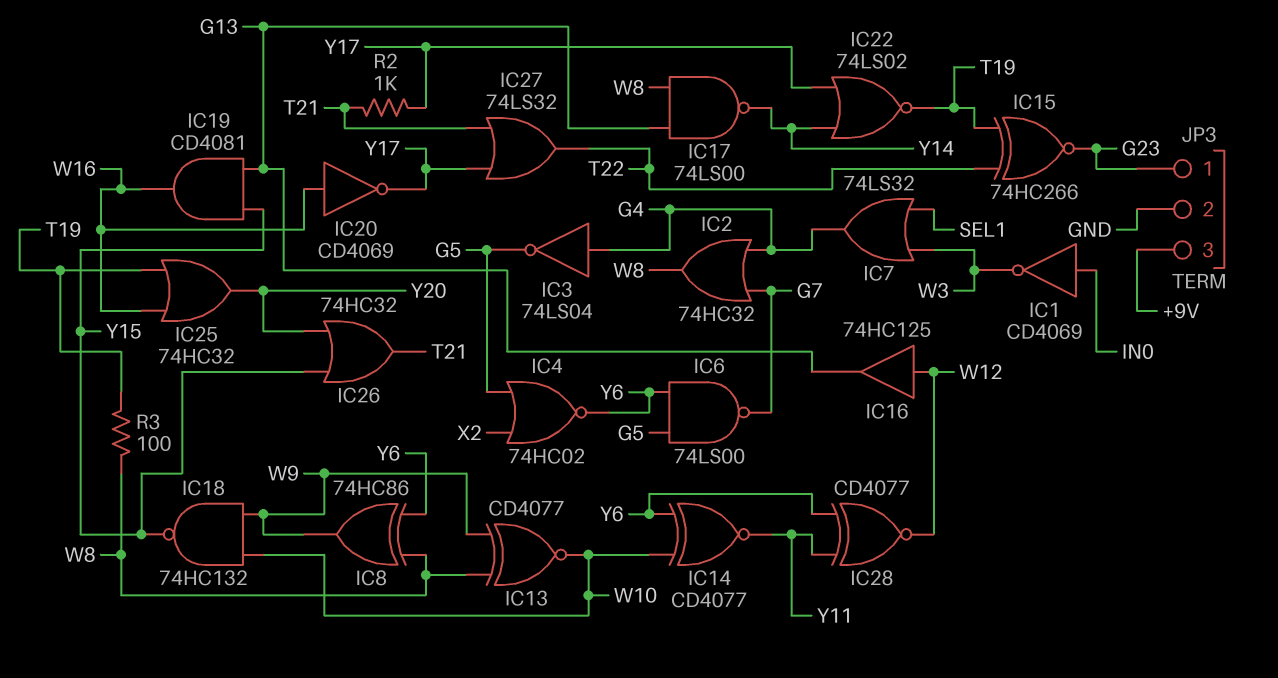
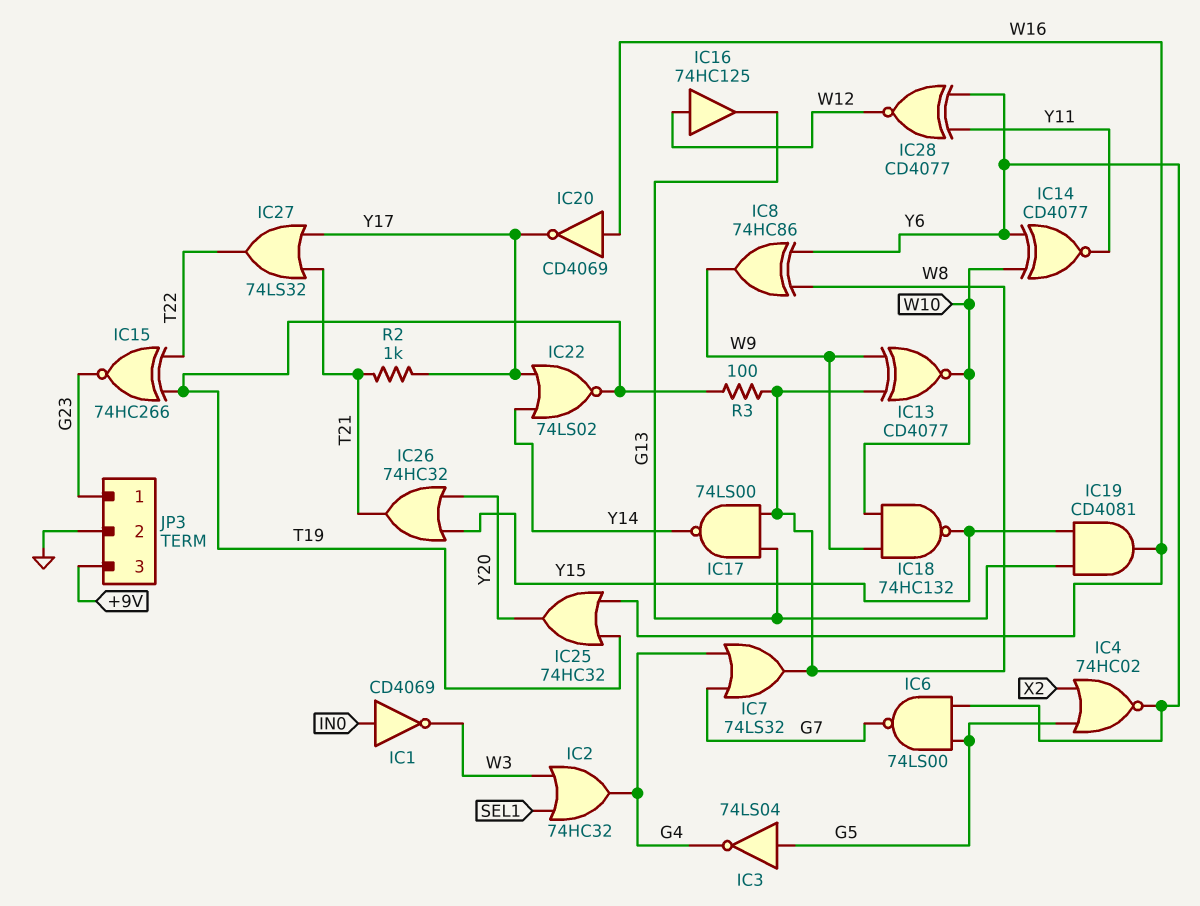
IC2: OR 74HC32 (in G4, in G7, out W8) -> OR 74HC32 (in SEL1, in W3, out G4)
IC3: NOT 74LS04 (in G4, out G5) -> NOT 74LS04 (in G5, out G4)
IC7: OR 74LS32 (in SEL1, in W3, out G4) -> OR 74LS32 (in G4, in G7, out W8)

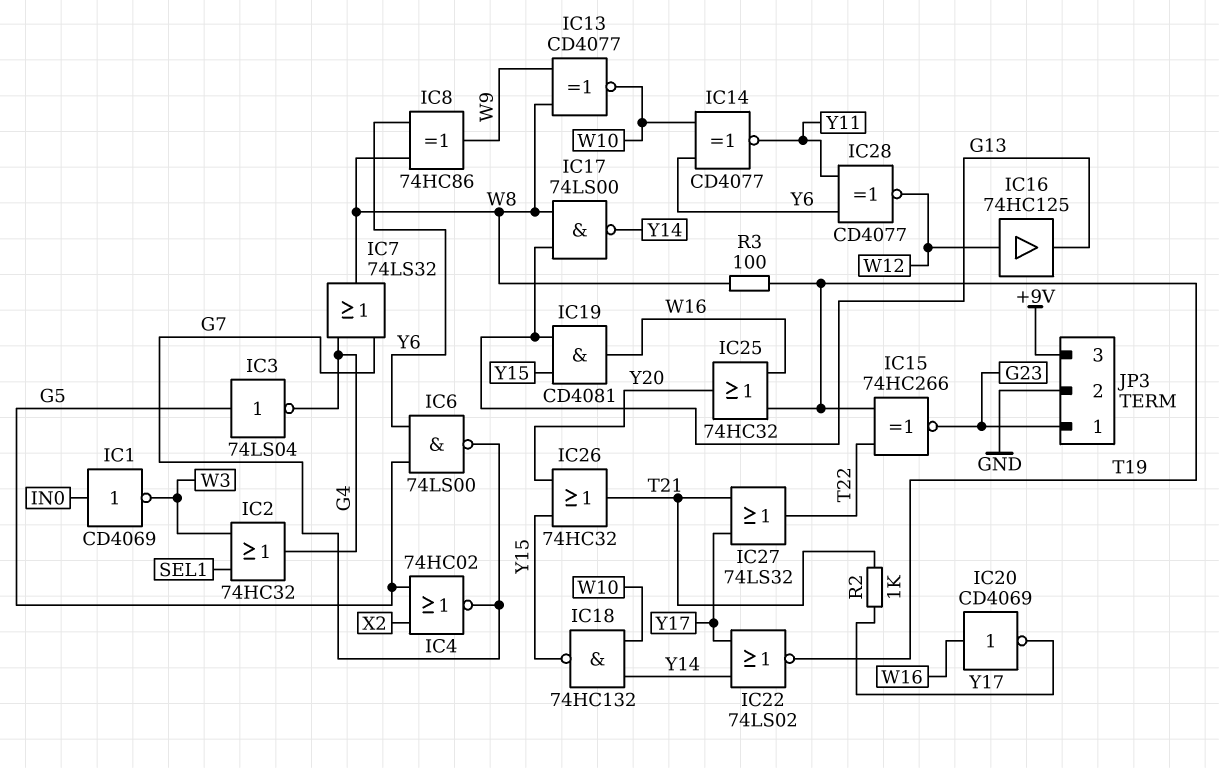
IC4: NOR 74HC02 (in G5, in X2, out Y6) -> NOR 74HC02 (in G5, in X2, out G7)
IC18: NAND 74HC132 (in W9, in W10, out Y15) -> NAND 74HC132 (in W10, in Y14, out Y15)

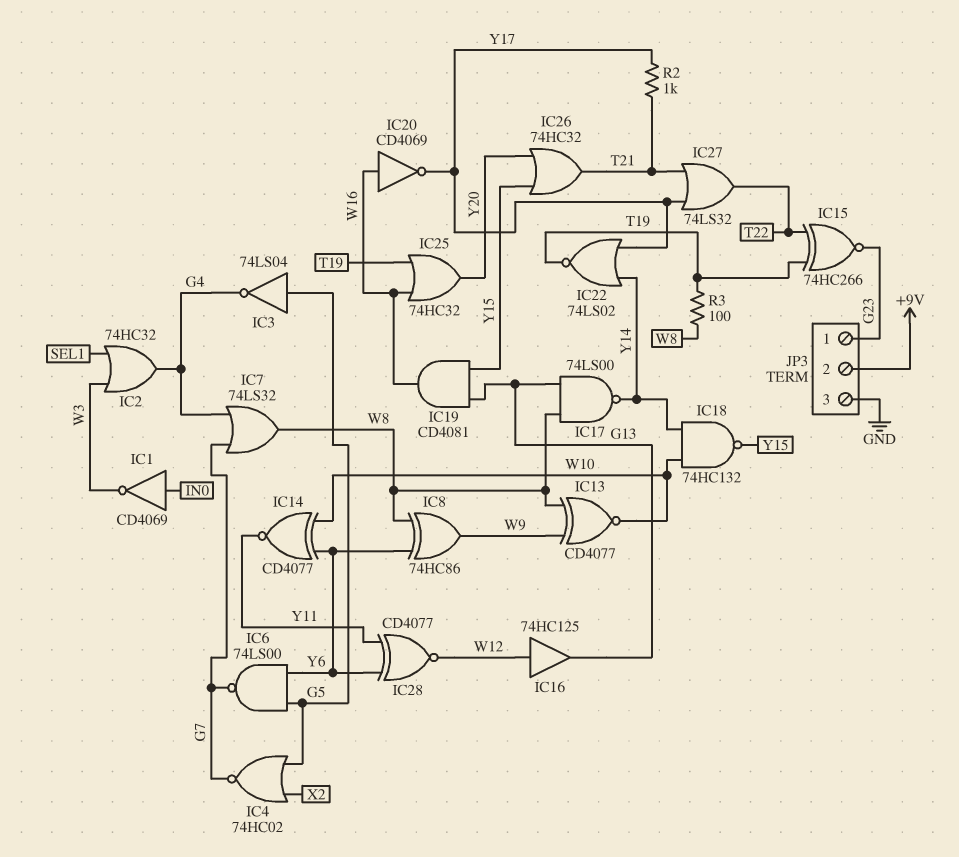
JP3 pin 2: GND -> +9V
JP3 pin 3: +9V -> GND

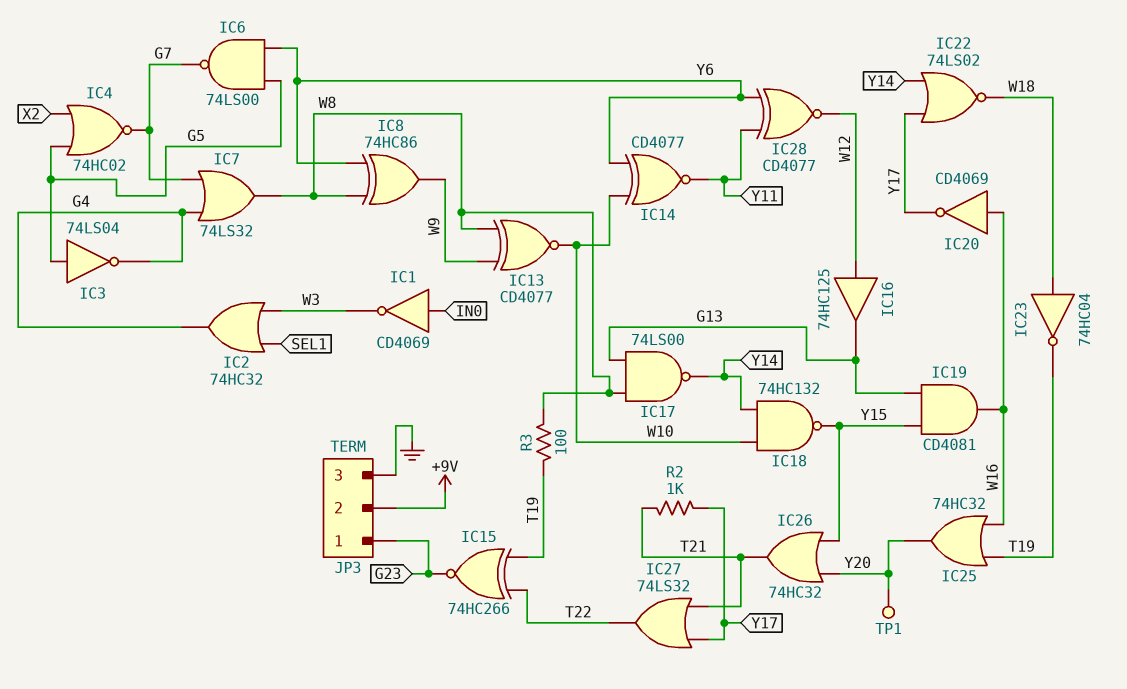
IC22: NOR 74LS02 (in Y14, in Y17, out T19) -> NOR 74LS02 (in Y14, in Y17, out W18)
IC23: none -> NOT 74HC04 (in W18, out T19)
TP1: none -> test point (Y20)

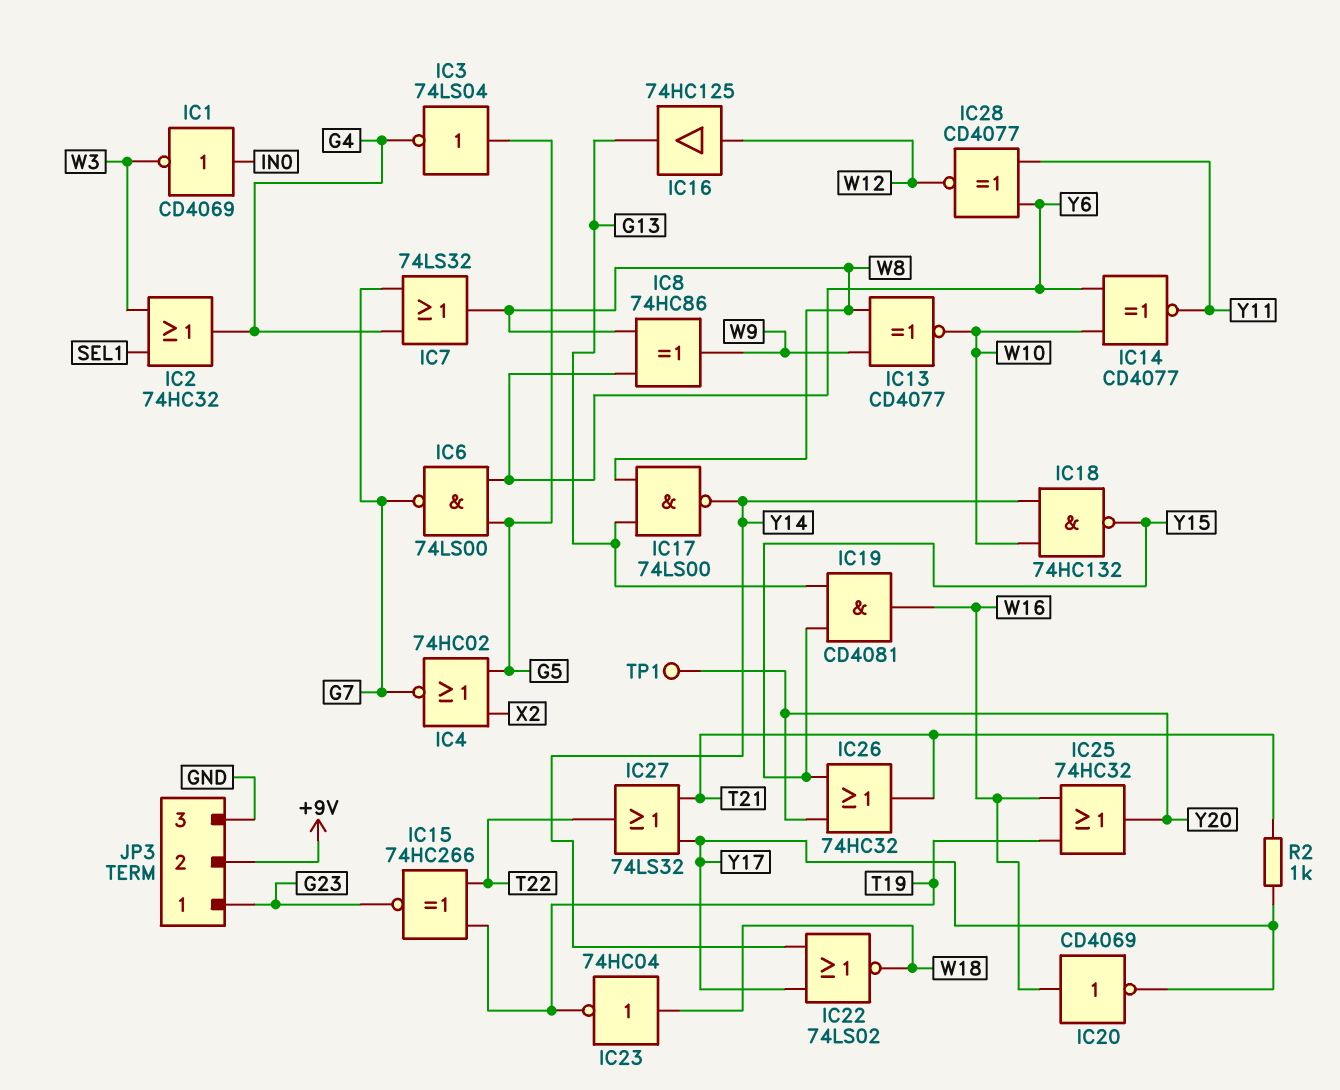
R3: 100 (T19, W8) -> none

